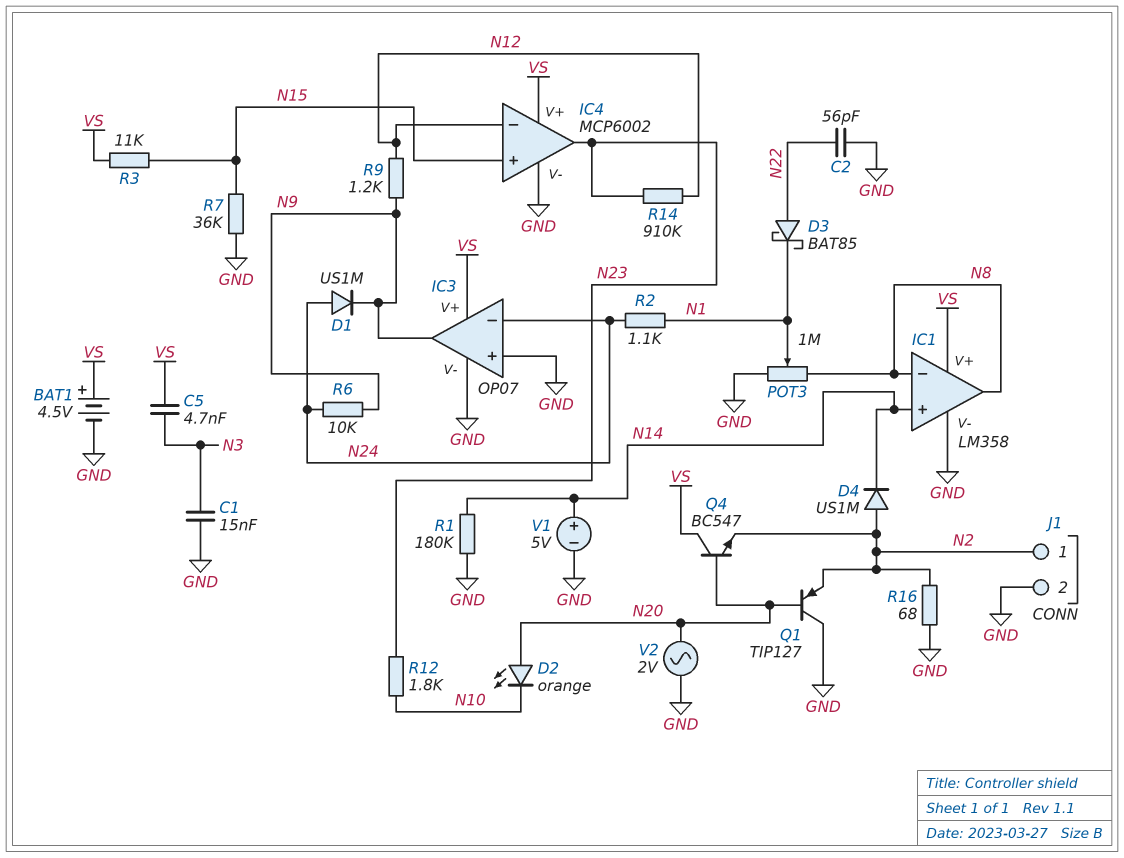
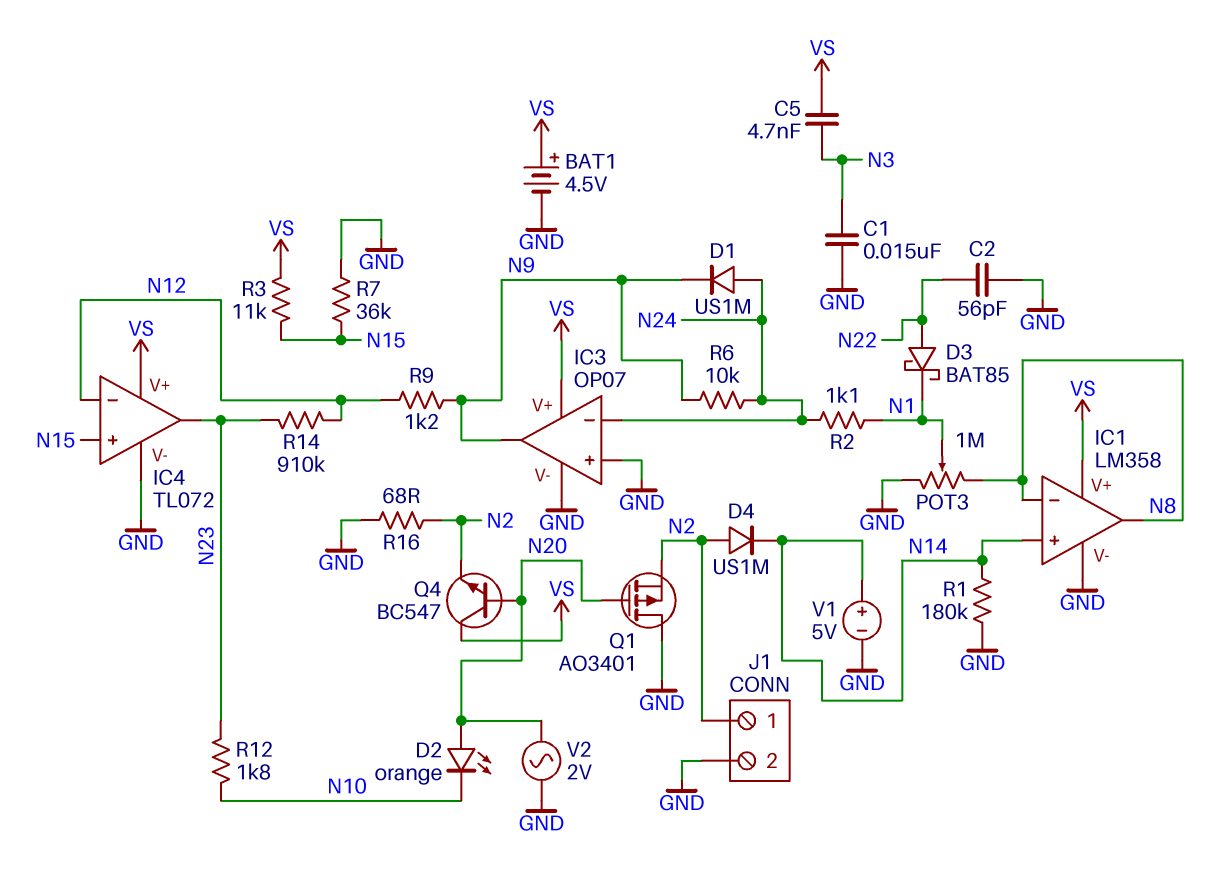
IC4: MCP6002 -> TL072
Q1: PNP TIP127 (B N20, C GND, E N2) -> PMOS AO3401 (G N20, D GND, S N2)

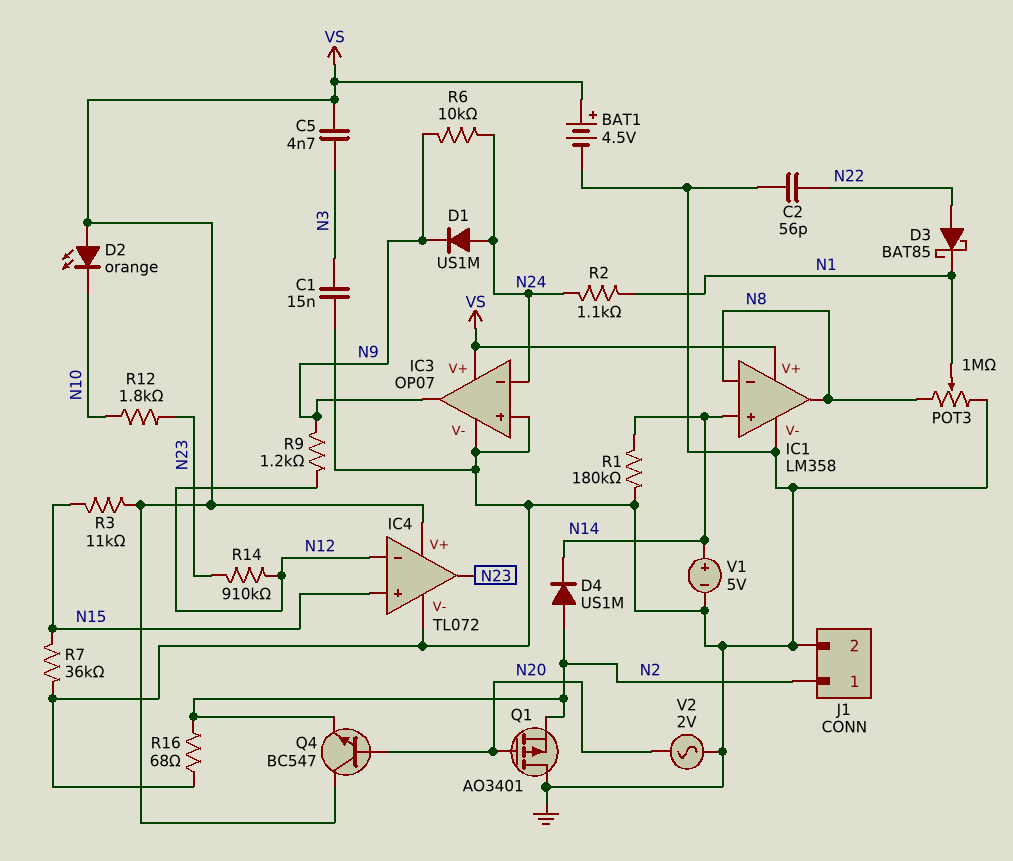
D2: LED orange (A N20, K N10) -> LED orange (A VS, K N10)

